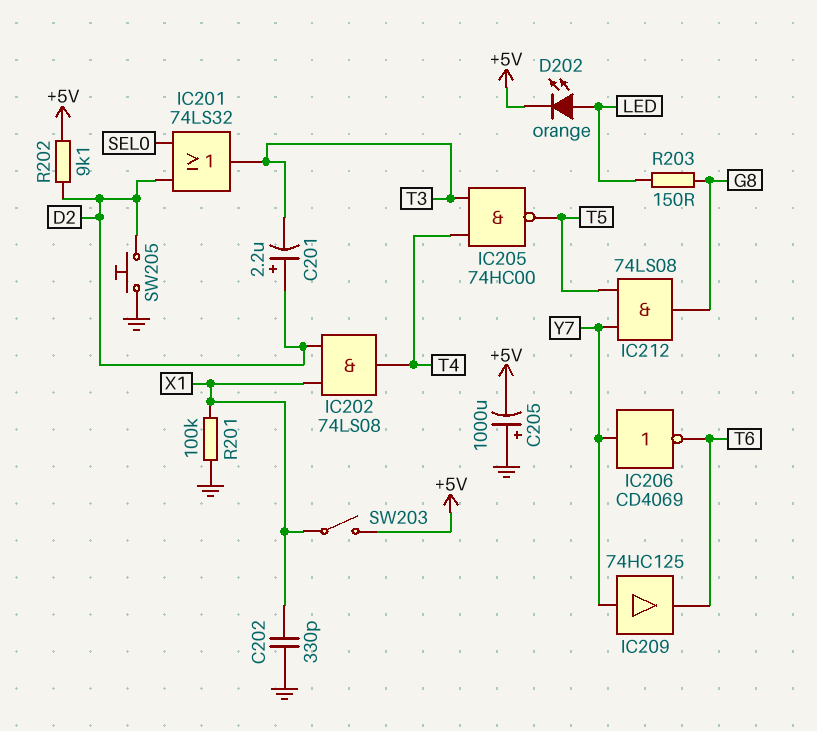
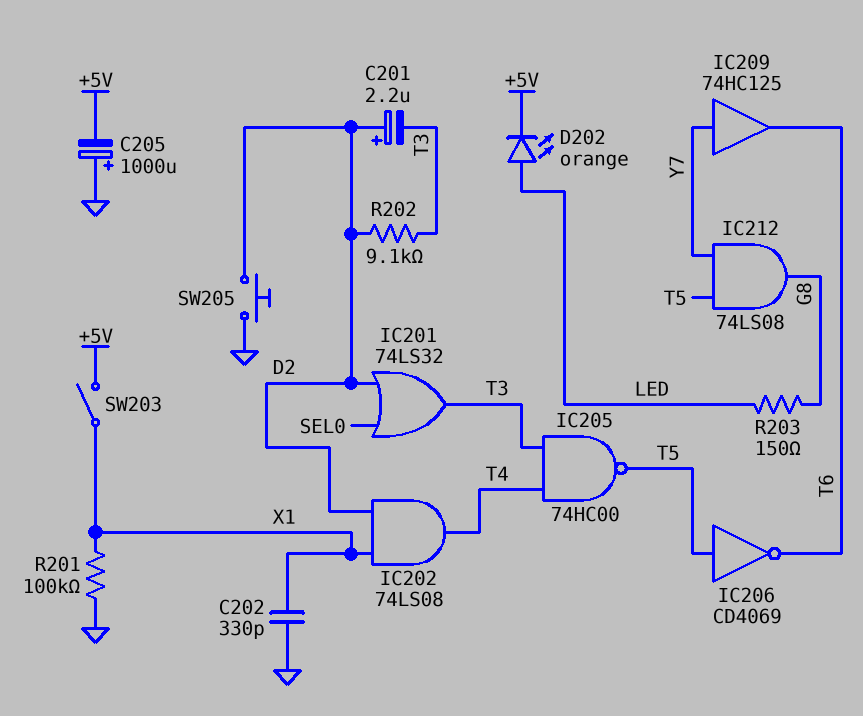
IC206: NOT CD4069 (in Y7, out T6) -> NOT CD4069 (in T5, out T6)
R202: 9.1k (+5V, D2) -> 9.1k (D2, T3)

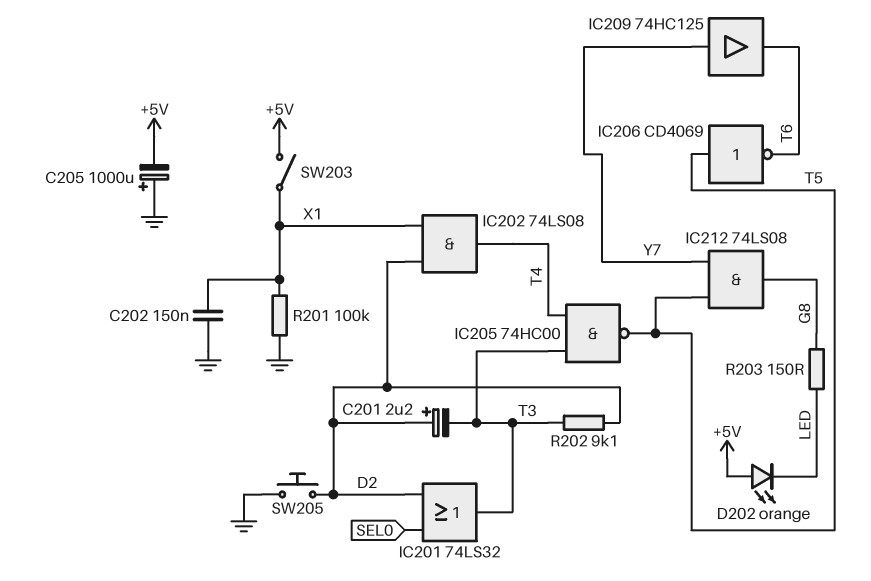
C202: 330pF (GND, X1) -> 150nF (GND, X1)
D202: LED orange (A LED, K +5V) -> LED orange (A +5V, K LED)

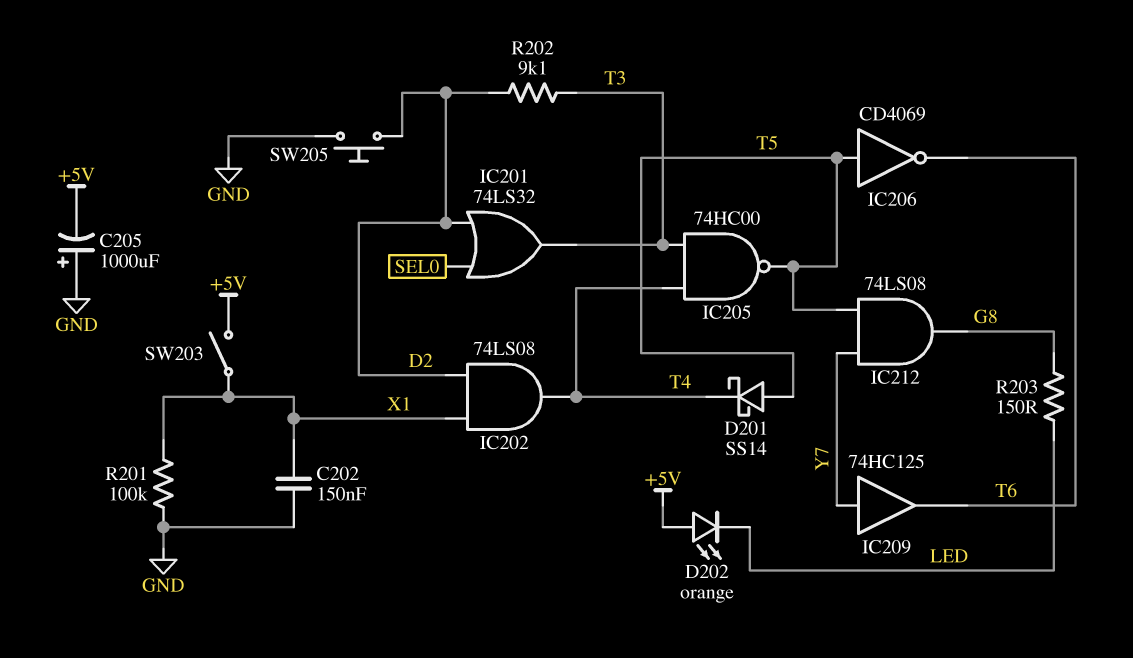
C201: 2.2uF (plus D2, minus T3) -> none
D201: none -> schottky SS14 (A T5, K T4)

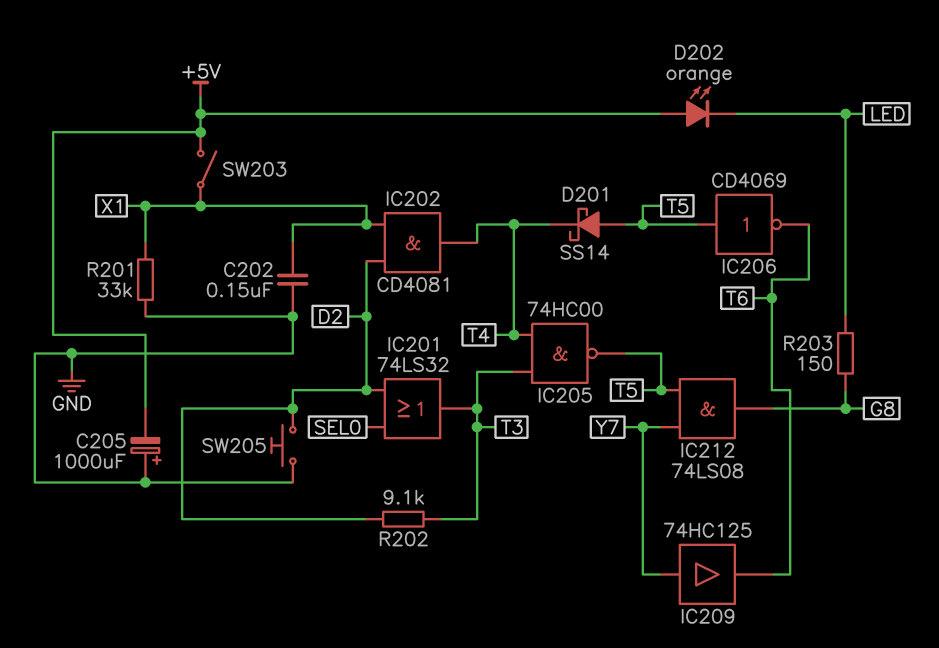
IC202: AND 74LS08 (in D2, in X1, out T4) -> AND CD4081 (in D2, in X1, out T4)
R201: 100k (GND, X1) -> 33k (GND, X1)

